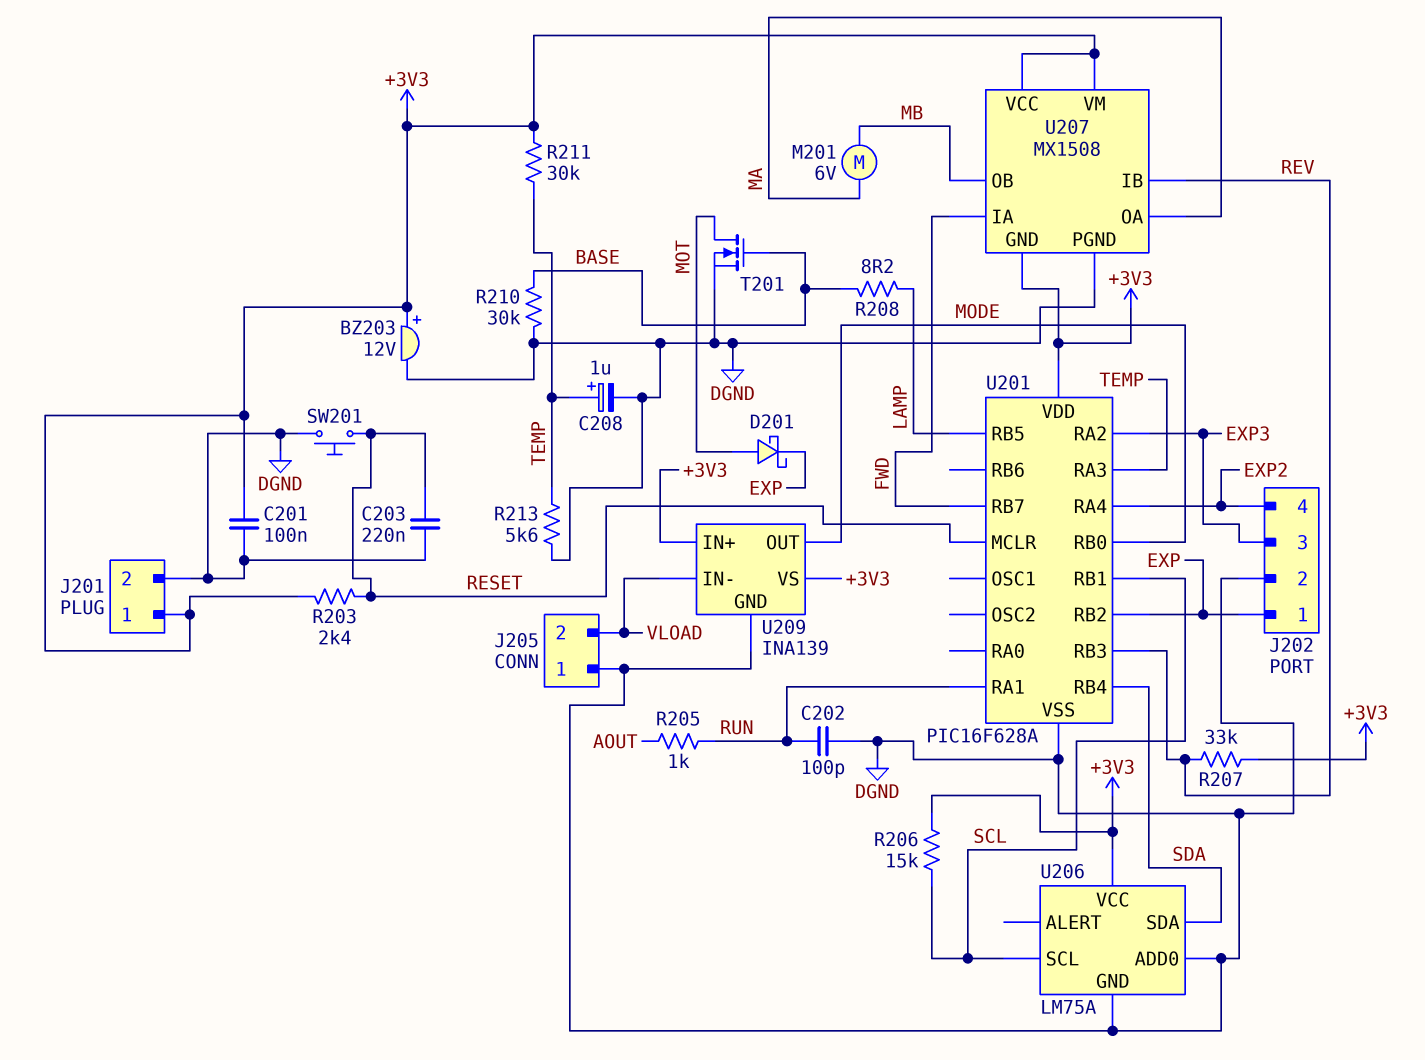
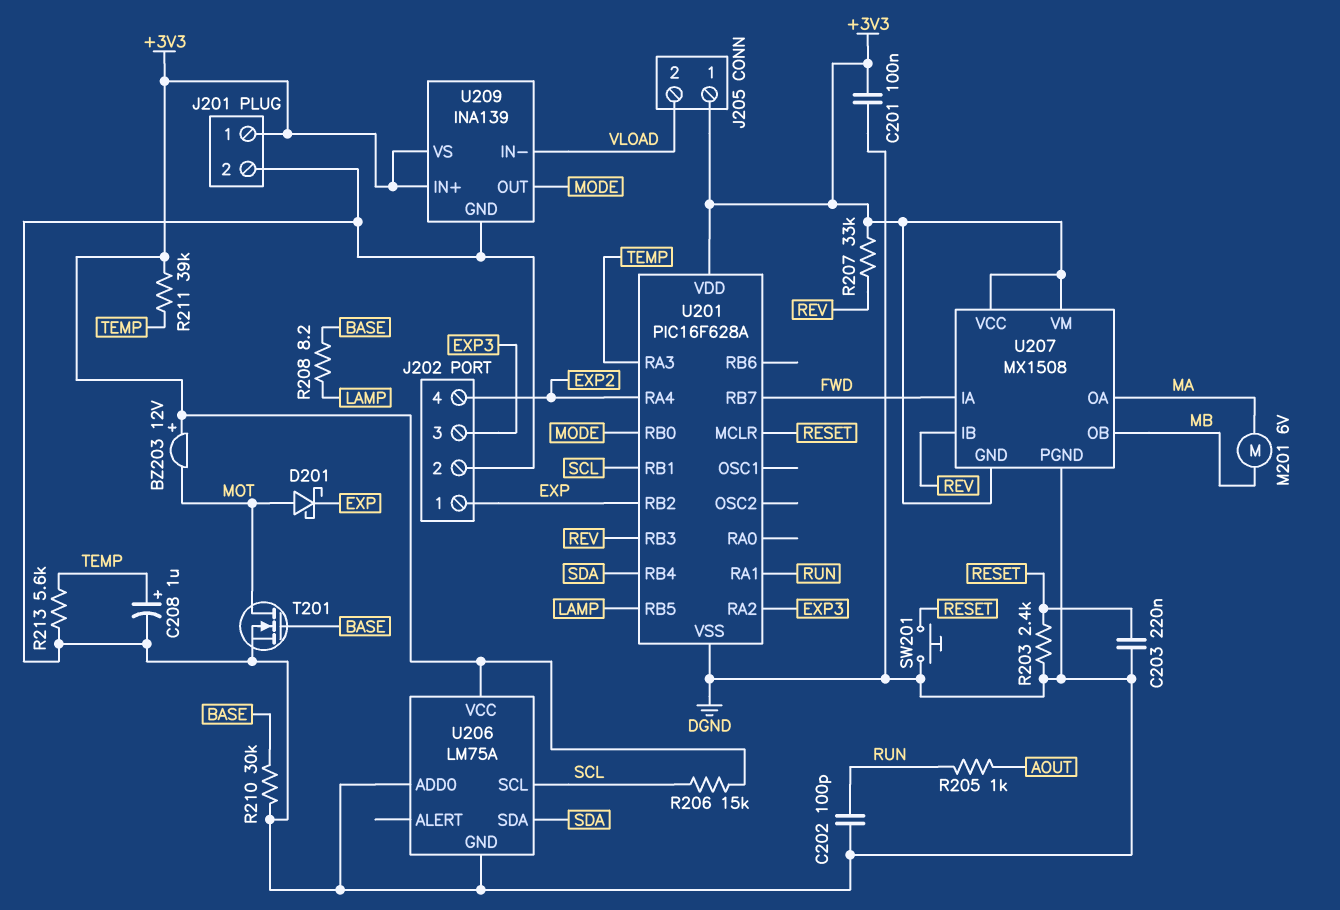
BZ203: buzzer 12V (plus +3V3, minus DGND) -> buzzer 12V (plus +3V3, minus MOT)
J205 pin 1: DGND -> +3V3
R203: 2.4k (+3V3, RESET) -> 2.4k (DGND, RESET)
R211: 30k (+3V3, TEMP) -> 39k (+3V3, TEMP)

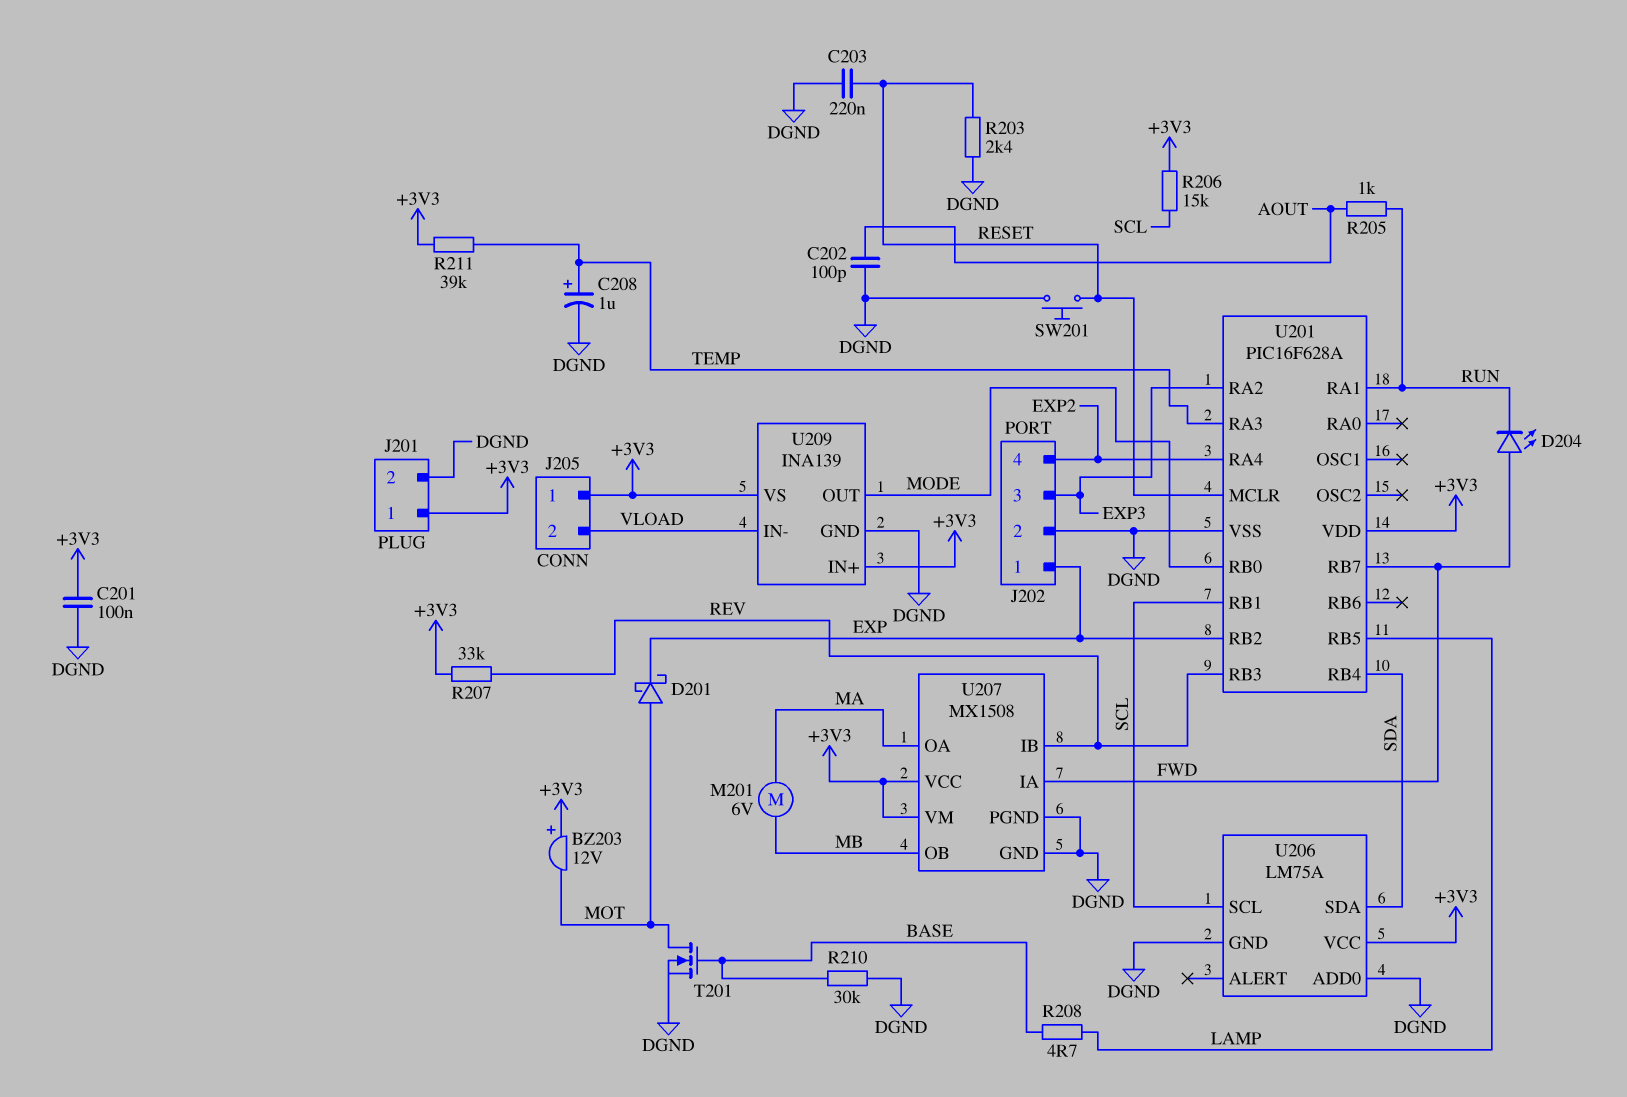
C202: 100pF (DGND, RUN) -> 100pF (AOUT, DGND)
D204: none -> LED (A FWD, K RUN)
R208: 8.2 (BASE, LAMP) -> 4.7 (BASE, LAMP)
R213: 5.6k (DGND, TEMP) -> none
U207 pin GND: +3V3 -> DGND

